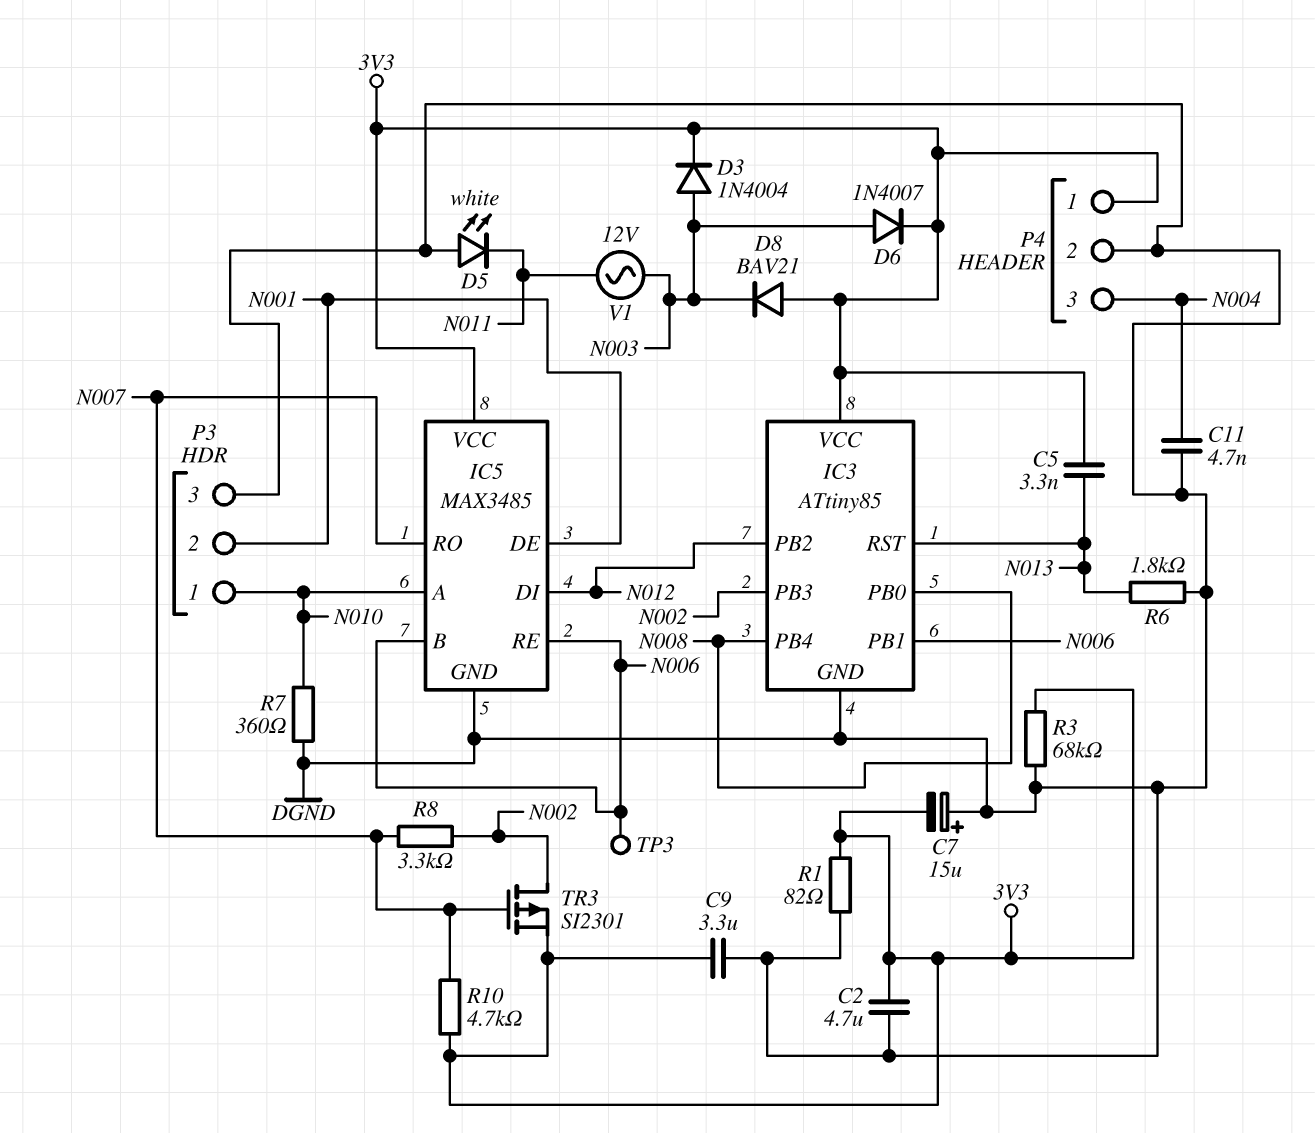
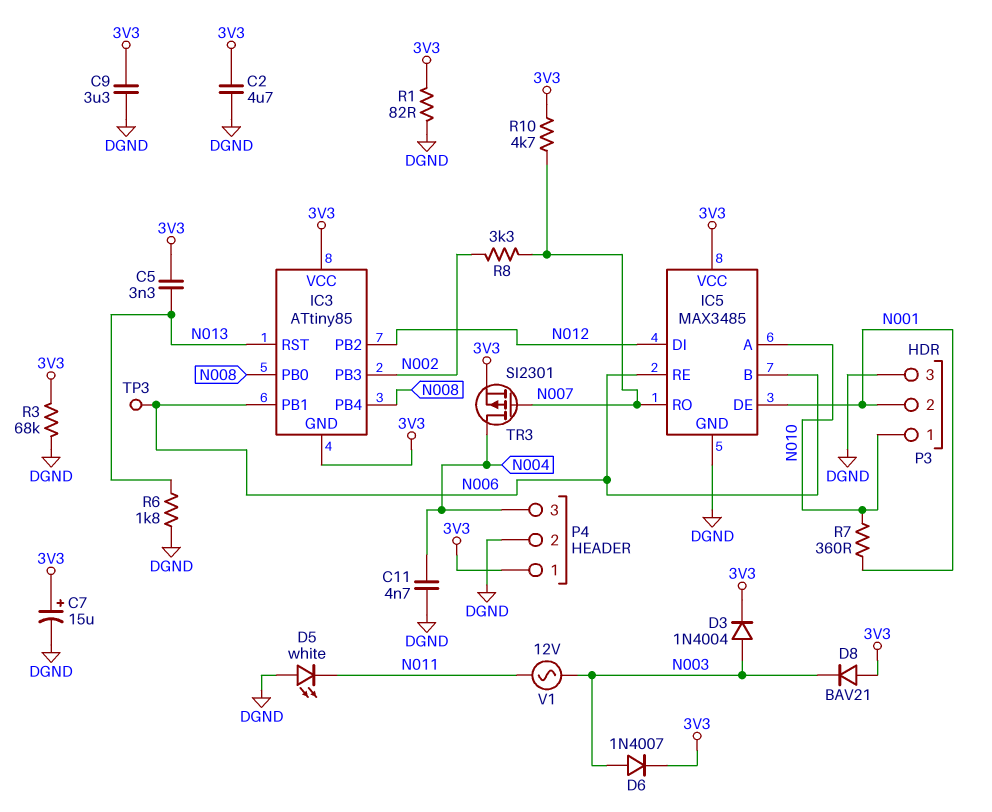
C7: 15uF (plus DGND, minus 3V3) -> 15uF (plus 3V3, minus DGND)
IC3 pin GND: DGND -> 3V3
R7: 360 (DGND, N010) -> 360 (N001, N010)
TR3: PMOS SI2301 (G N007, D N002, S 3V3) -> PMOS SI2301 (G N007, D N004, S 3V3)

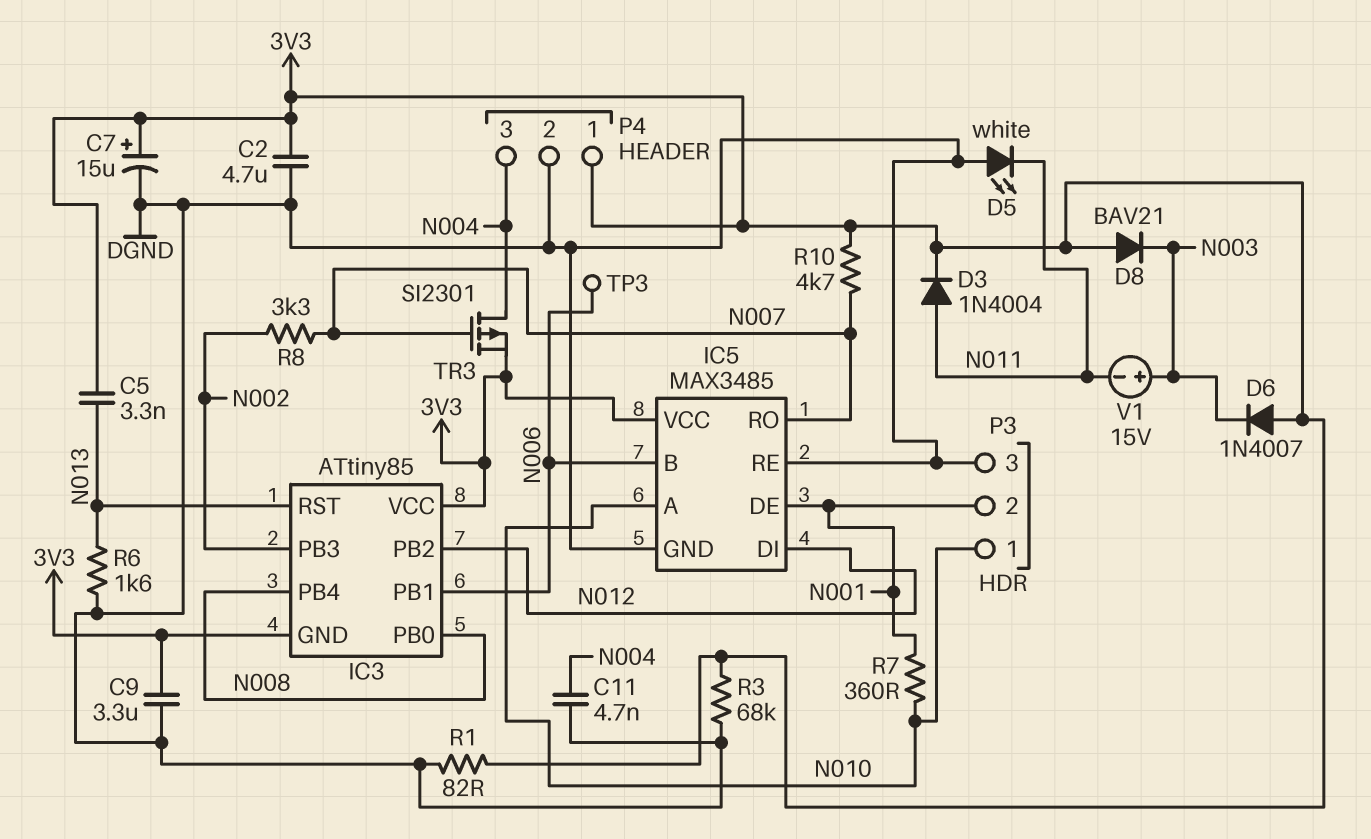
D3: diode 1N4004 (A N003, K 3V3) -> diode 1N4004 (A N011, K 3V3)
D6: diode 1N4007 (A N003, K 3V3) -> diode 1N4007 (A 3V3, K N003)
IC5 pin RE: N006 -> DGND
R6: 1.8k (DGND, N013) -> 1.6k (DGND, N013)
V1: AC 12V (N003, N011) -> 15V (plus N003, minus N011)

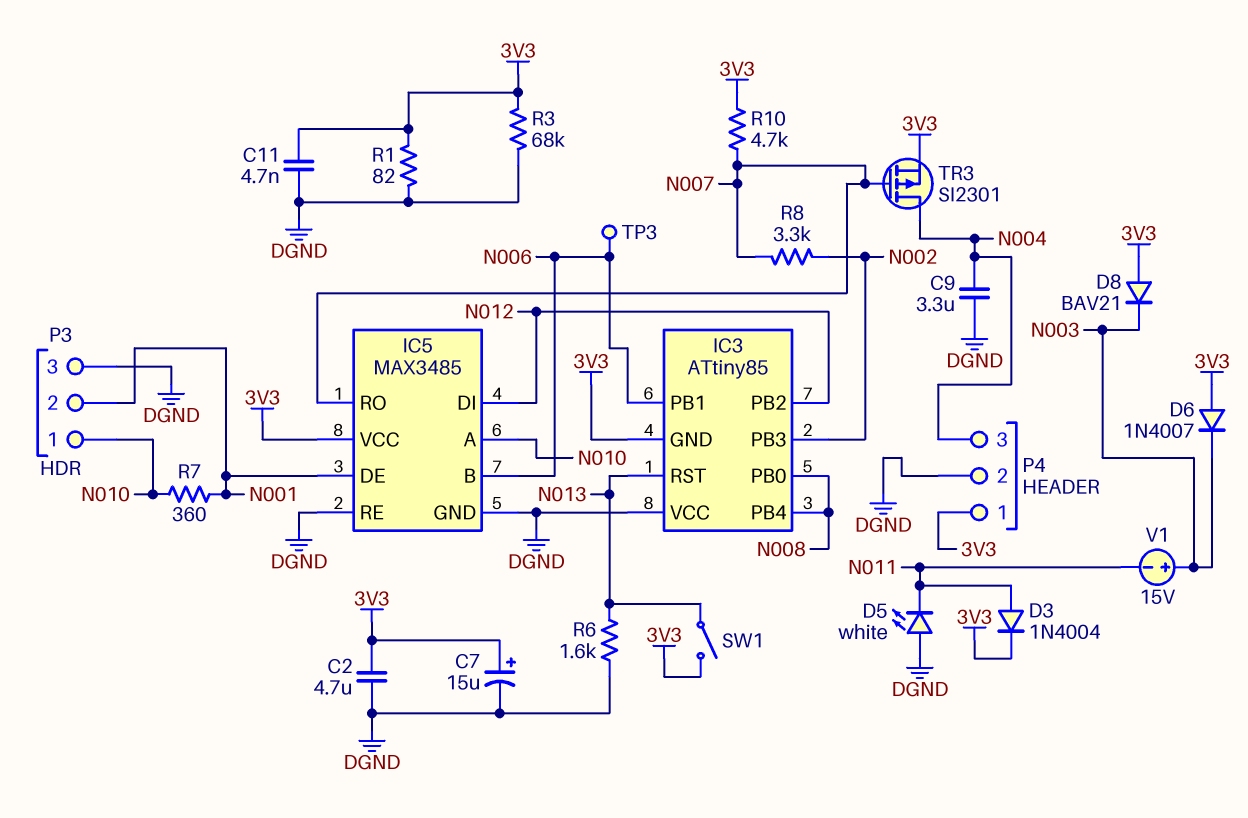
C5: 3.3nF (3V3, N013) -> none
C9: 3.3uF (3V3, DGND) -> 3.3uF (DGND, N004)
C11: 4.7nF (DGND, N004) -> 4.7nF (3V3, DGND)
IC3 pin VCC: 3V3 -> DGND
SW1: none -> switch (3V3, N013)

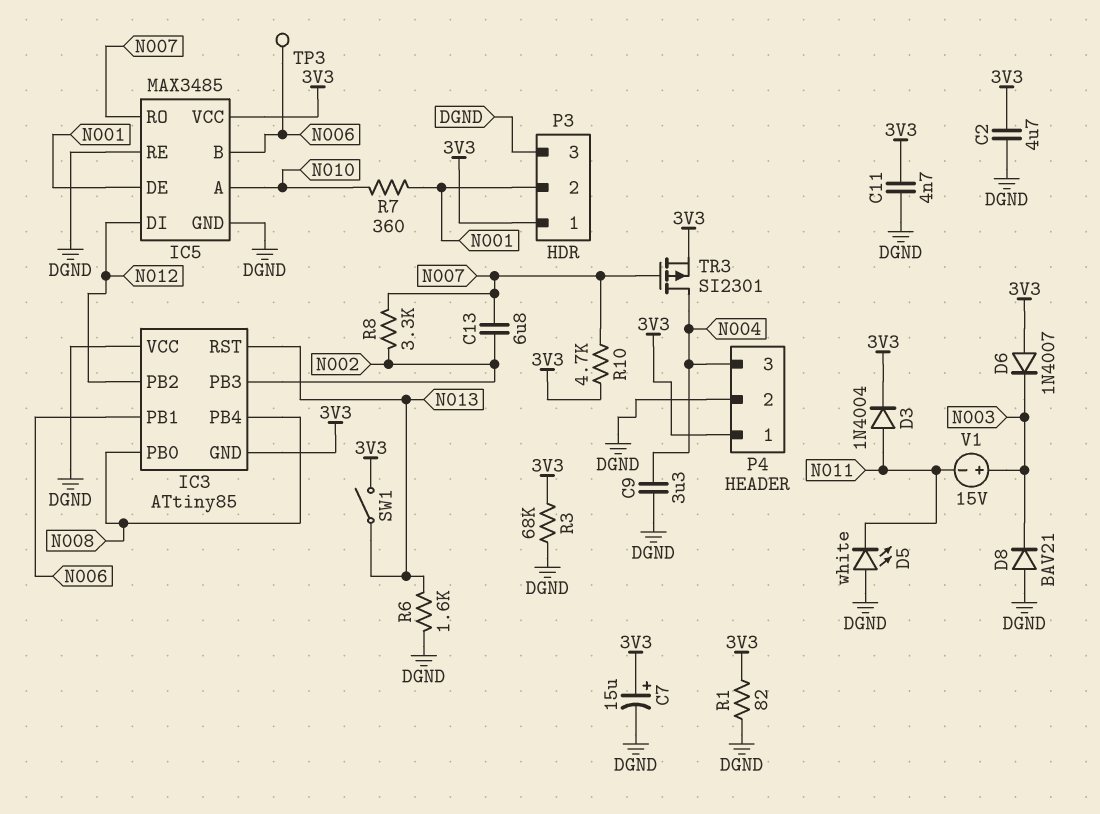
C13: none -> 6.8uF (N002, N007)
D8: diode BAV21 (A 3V3, K N003) -> diode BAV21 (A DGND, K N003)
P3 pin 1: N010 -> 3V3

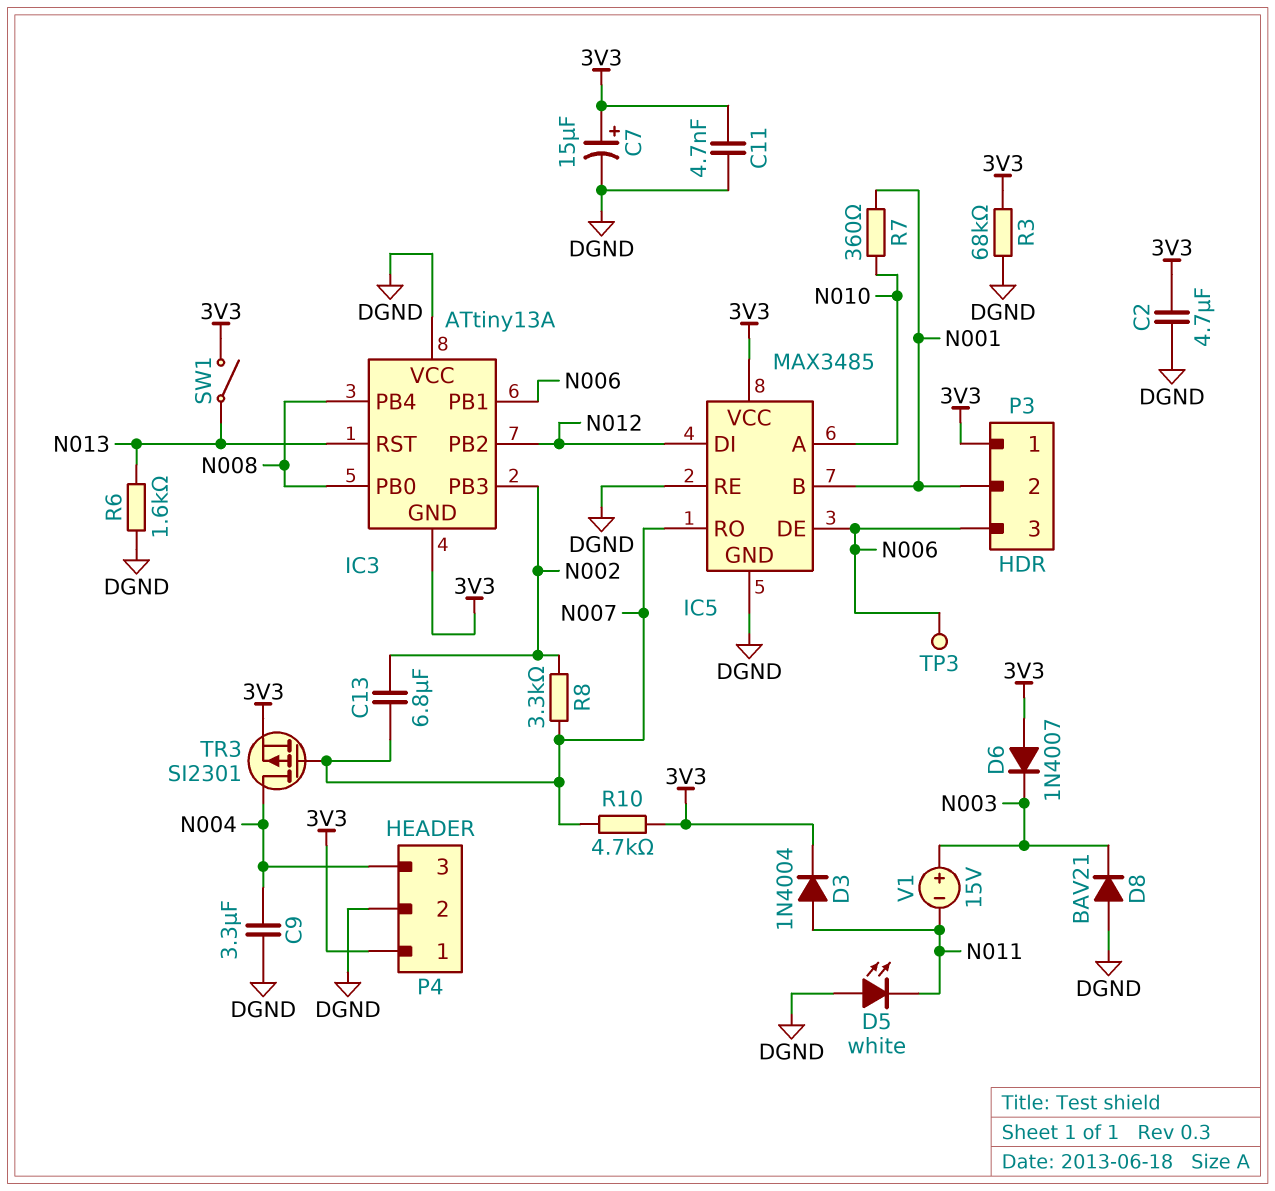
IC3: ATtiny85 -> ATtiny13A
IC5 pin B: N006 -> N001
IC5 pin DE: N001 -> N006
P3 pin 3: DGND -> N006
R1: 82 (3V3, DGND) -> none

